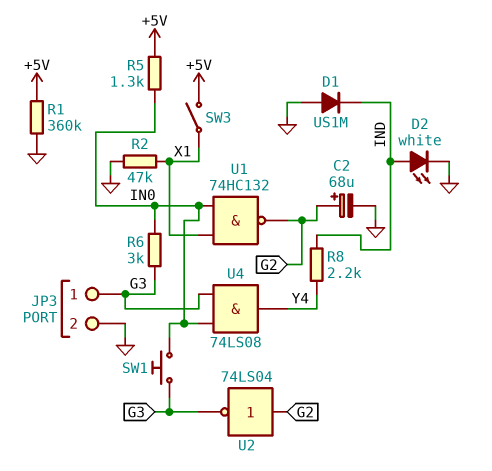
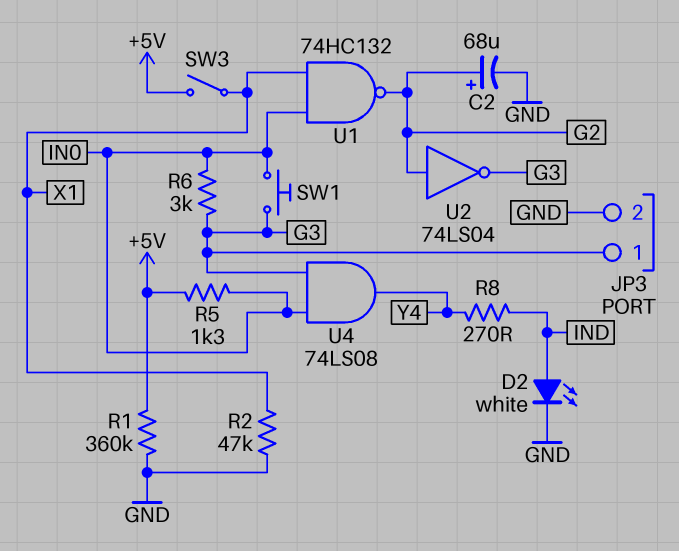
D1: diode US1M (A GND, K IND) -> none
R8: 2.2k (IND, Y4) -> 270 (IND, Y4)

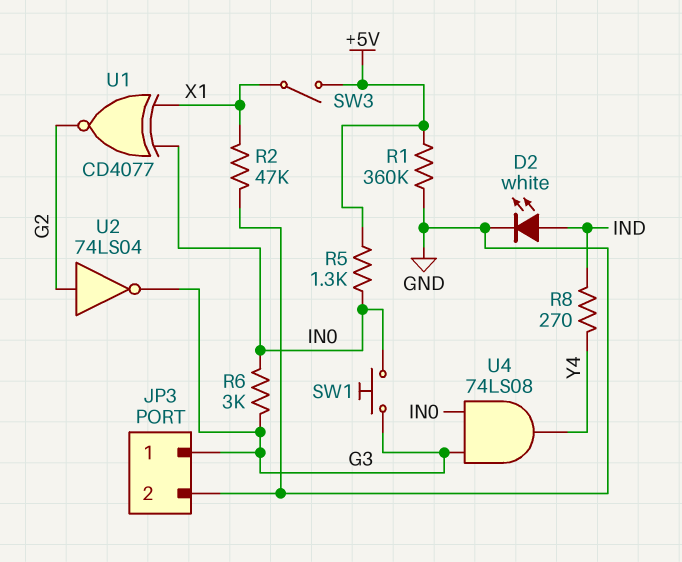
C2: 68uF (plus G2, minus GND) -> none
U1: NAND 74HC132 (in IN0, in X1, out G2) -> XNOR CD4077 (in IN0, in X1, out G2)

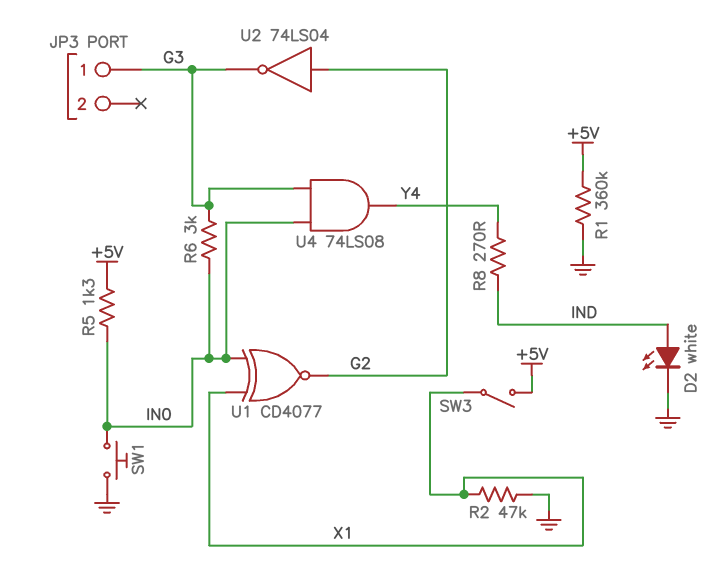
JP3 pin 2: GND -> none
SW1: button (G3, IN0) -> button (GND, IN0)

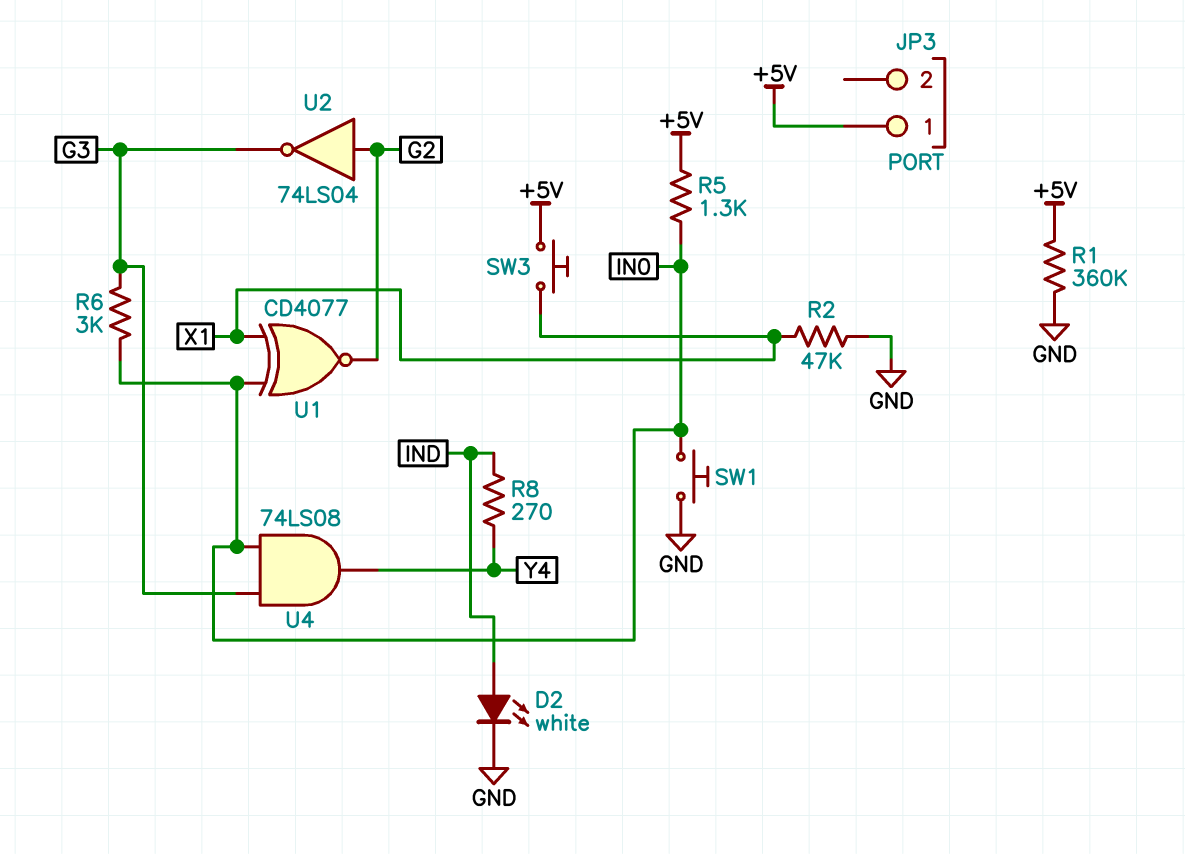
JP3 pin 1: G3 -> +5V
SW3: switch (+5V, X1) -> button (+5V, X1)

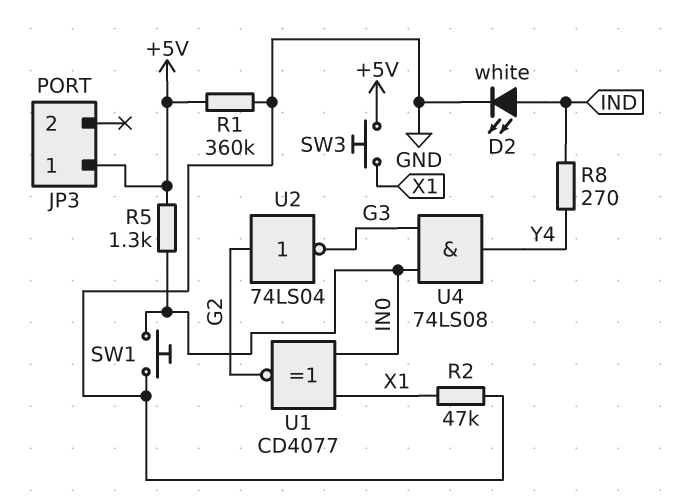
R6: 3k (G3, IN0) -> none

